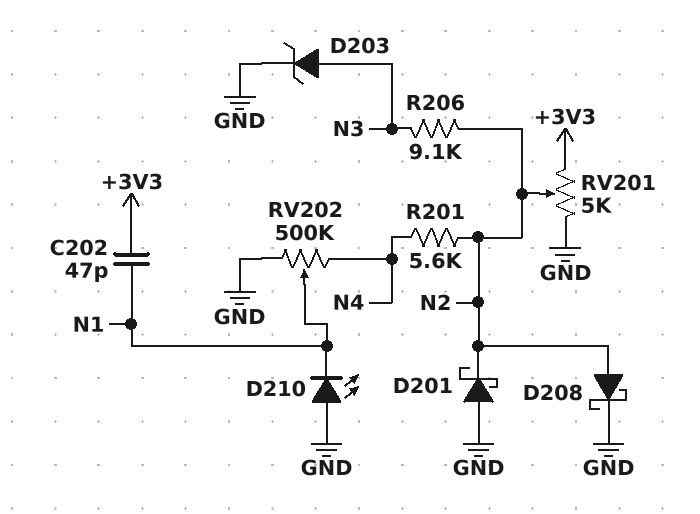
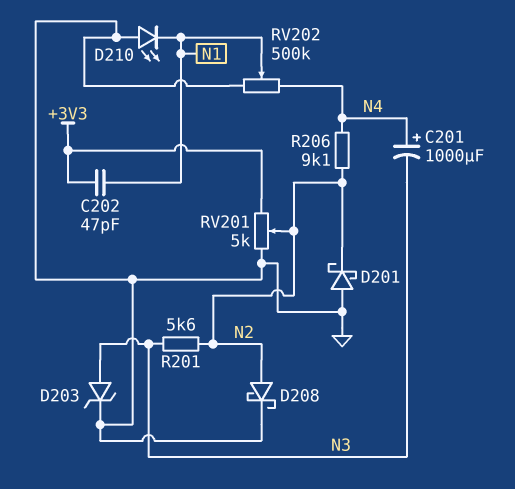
C201: none -> 1000uF (plus N4, minus N3)
R201: 5.6k (N2, N4) -> 5.6k (N2, N3)
R206: 9.1k (N2, N3) -> 9.1k (N2, N4)

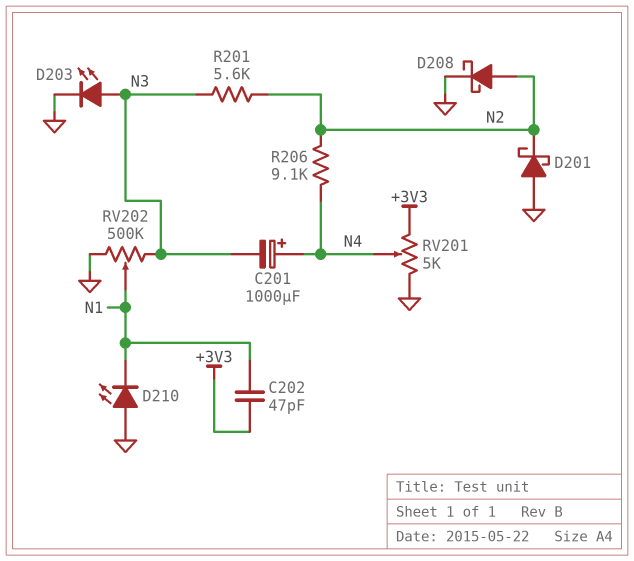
D203: zener (A N3, K GND) -> LED (A N3, K GND)
RV201: 5k (+3V3, GND, wiper N2) -> 5k (+3V3, GND, wiper N4)
RV202: 500k (GND, N4, wiper N1) -> 500k (GND, N3, wiper N1)

